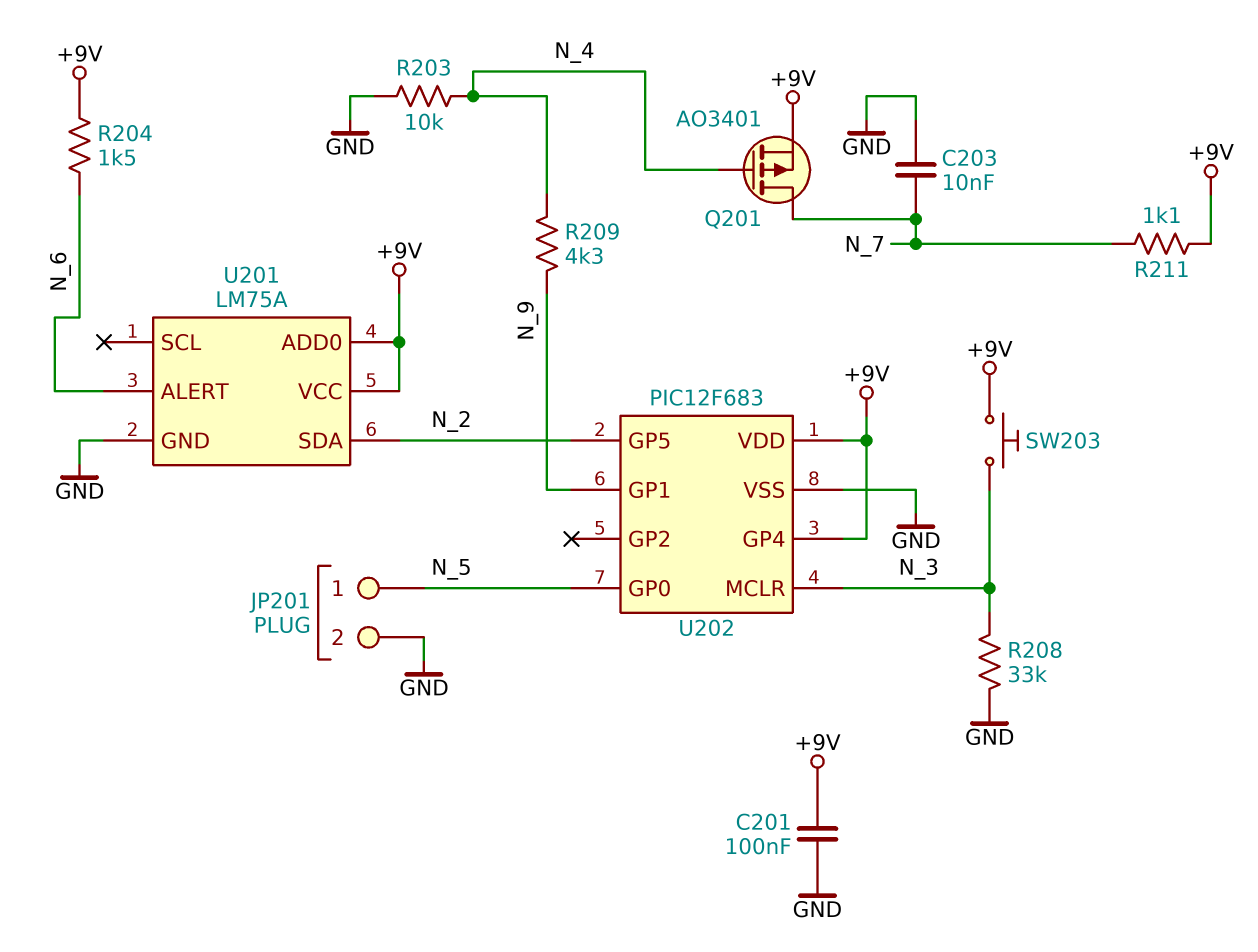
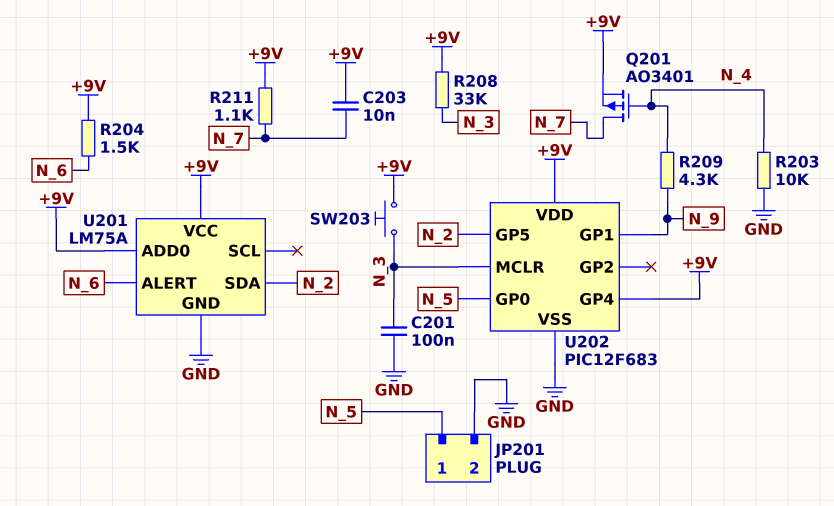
C201: 100nF (+9V, GND) -> 100nF (GND, N_3)
C203: 10nF (GND, N_7) -> 10nF (+9V, N_7)
R208: 33k (GND, N_3) -> 33k (+9V, N_3)

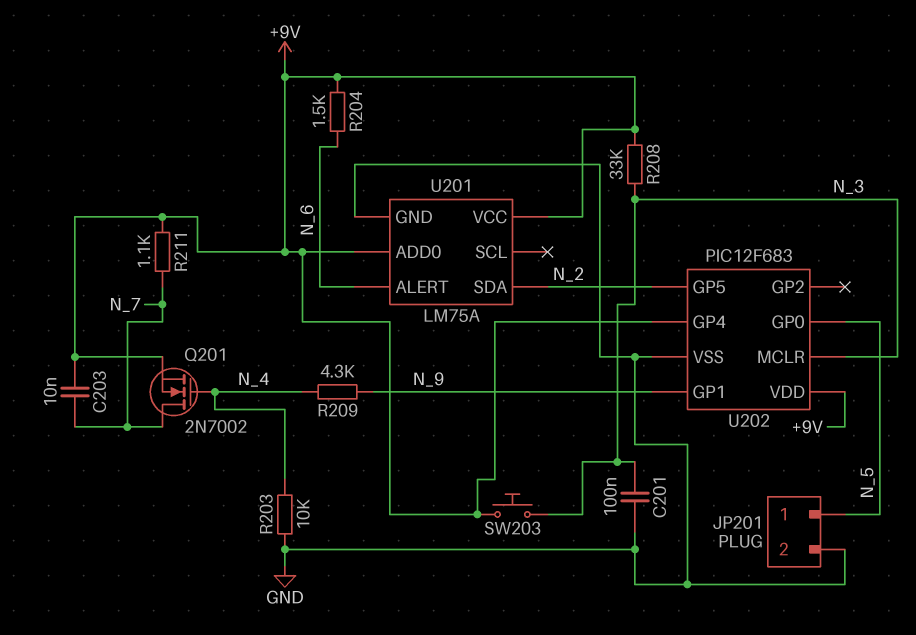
Q201: PMOS AO3401 (G N_4, D N_7, S +9V) -> NMOS 2N7002 (G N_4, D N_7, S +9V)

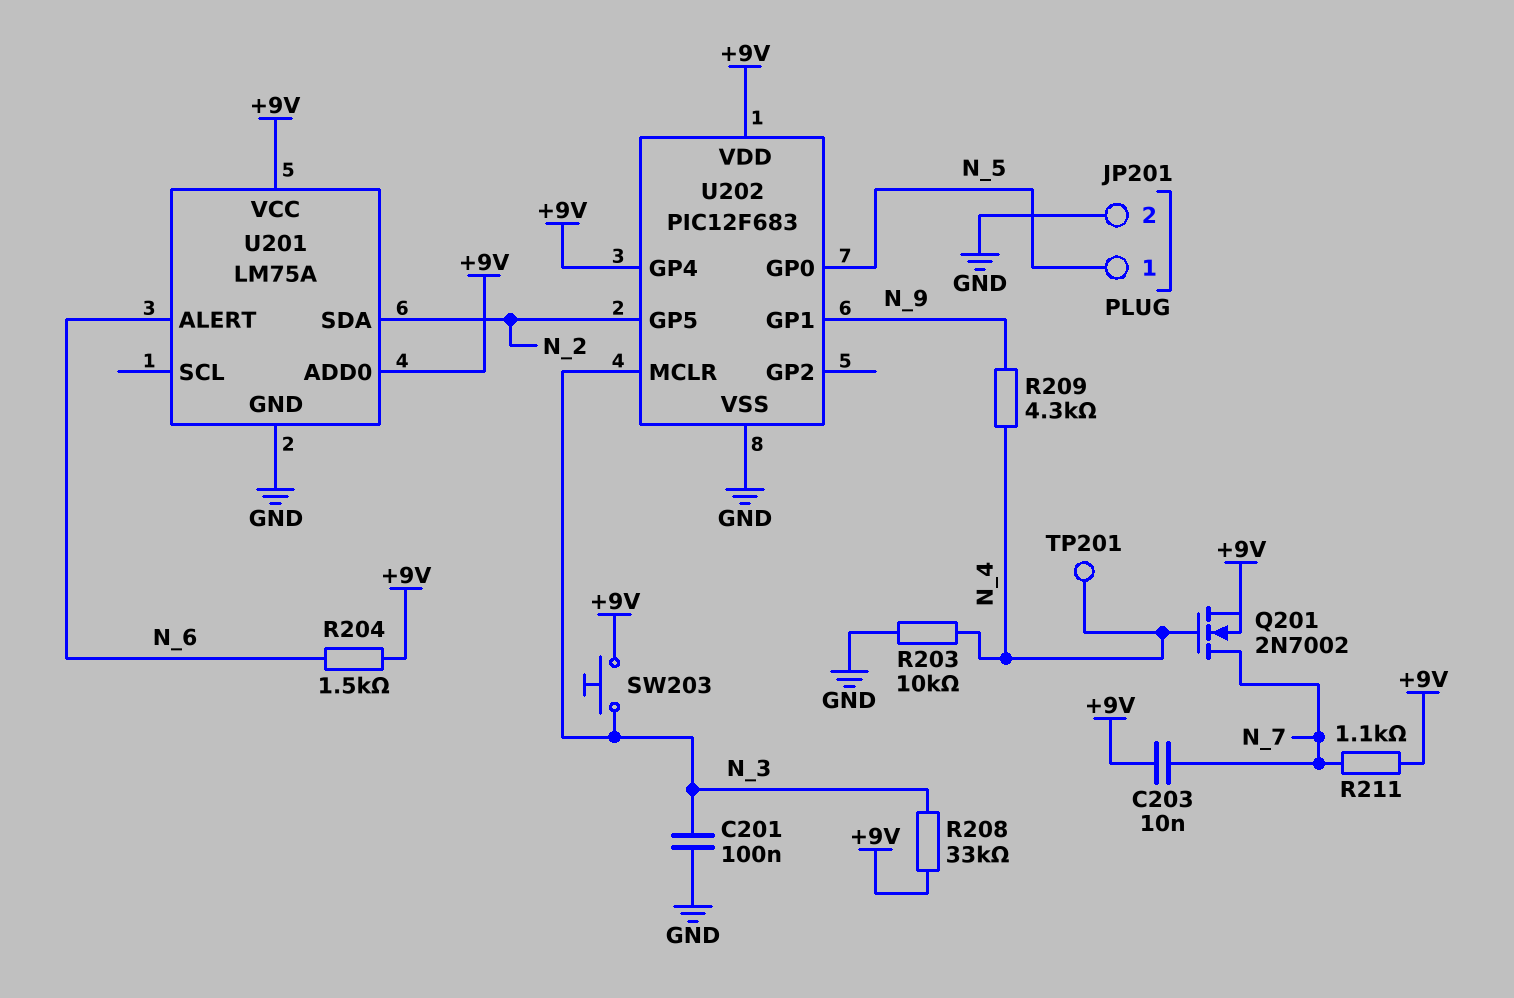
TP201: none -> test point (N_4)

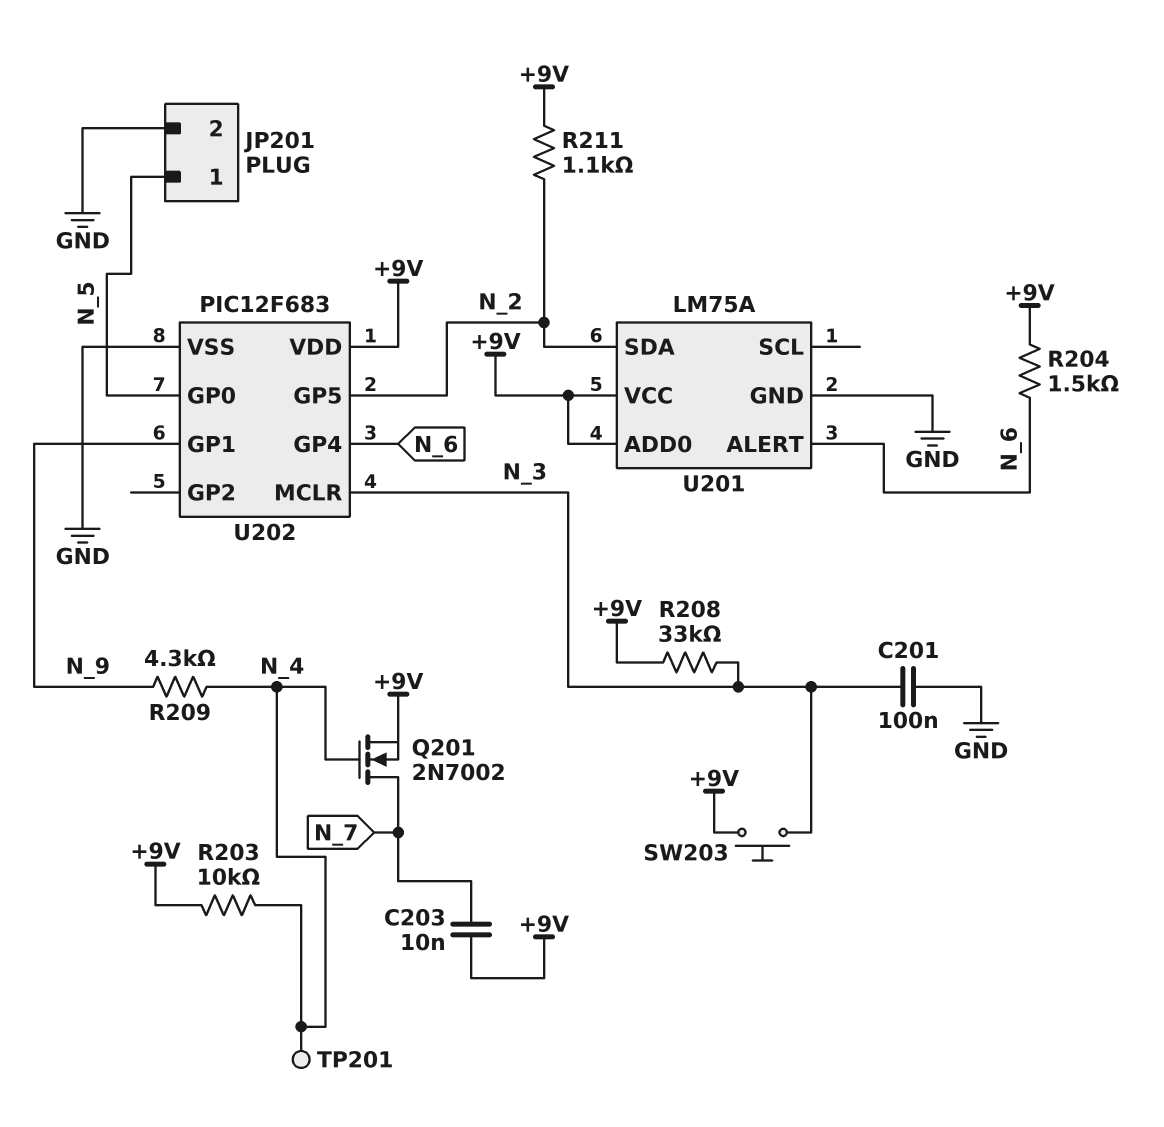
R203: 10k (GND, N_4) -> 10k (+9V, N_4)
R211: 1.1k (+9V, N_7) -> 1.1k (+9V, N_2)
U202 pin GP4: +9V -> N_6

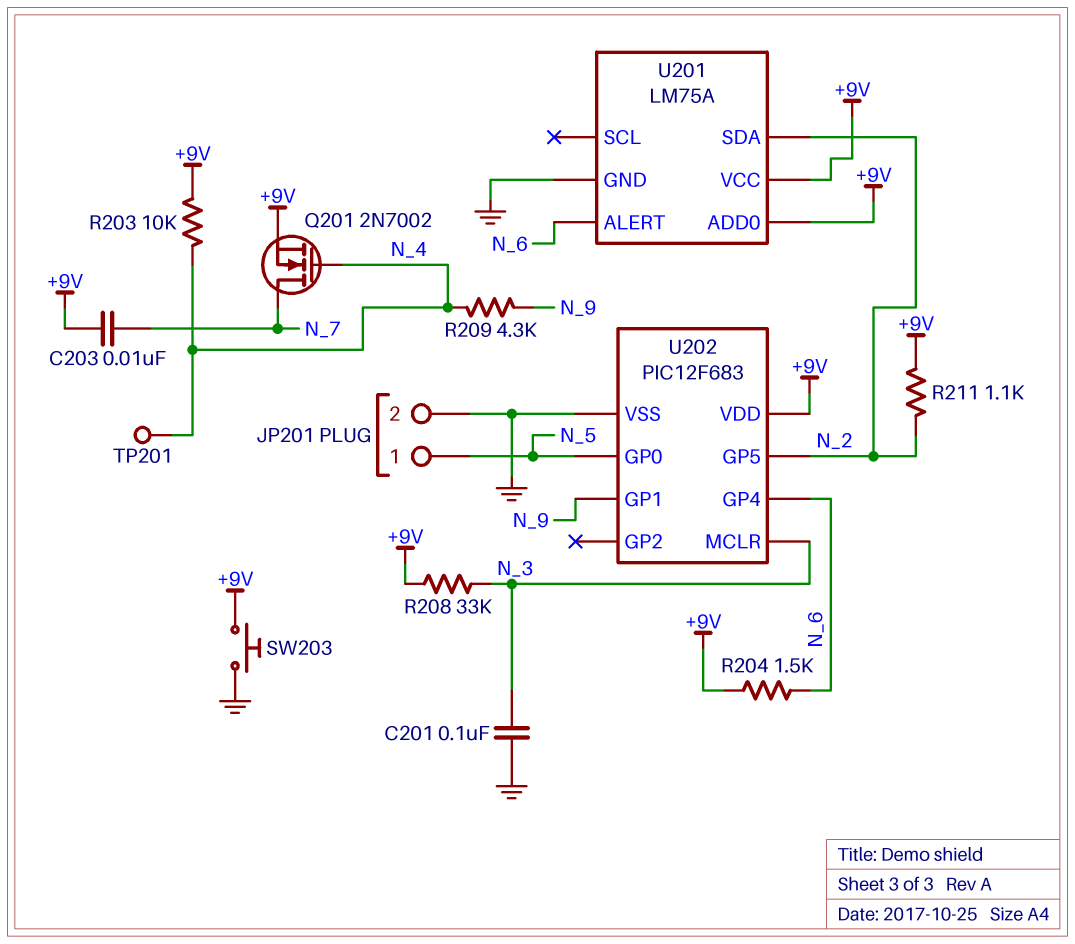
SW203: button (+9V, N_3) -> button (+9V, GND)

